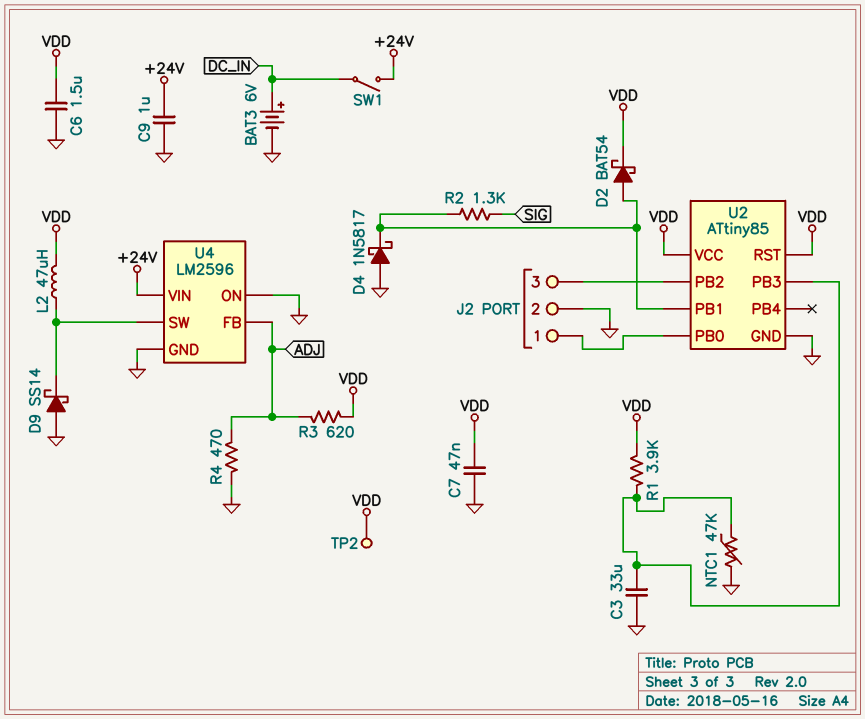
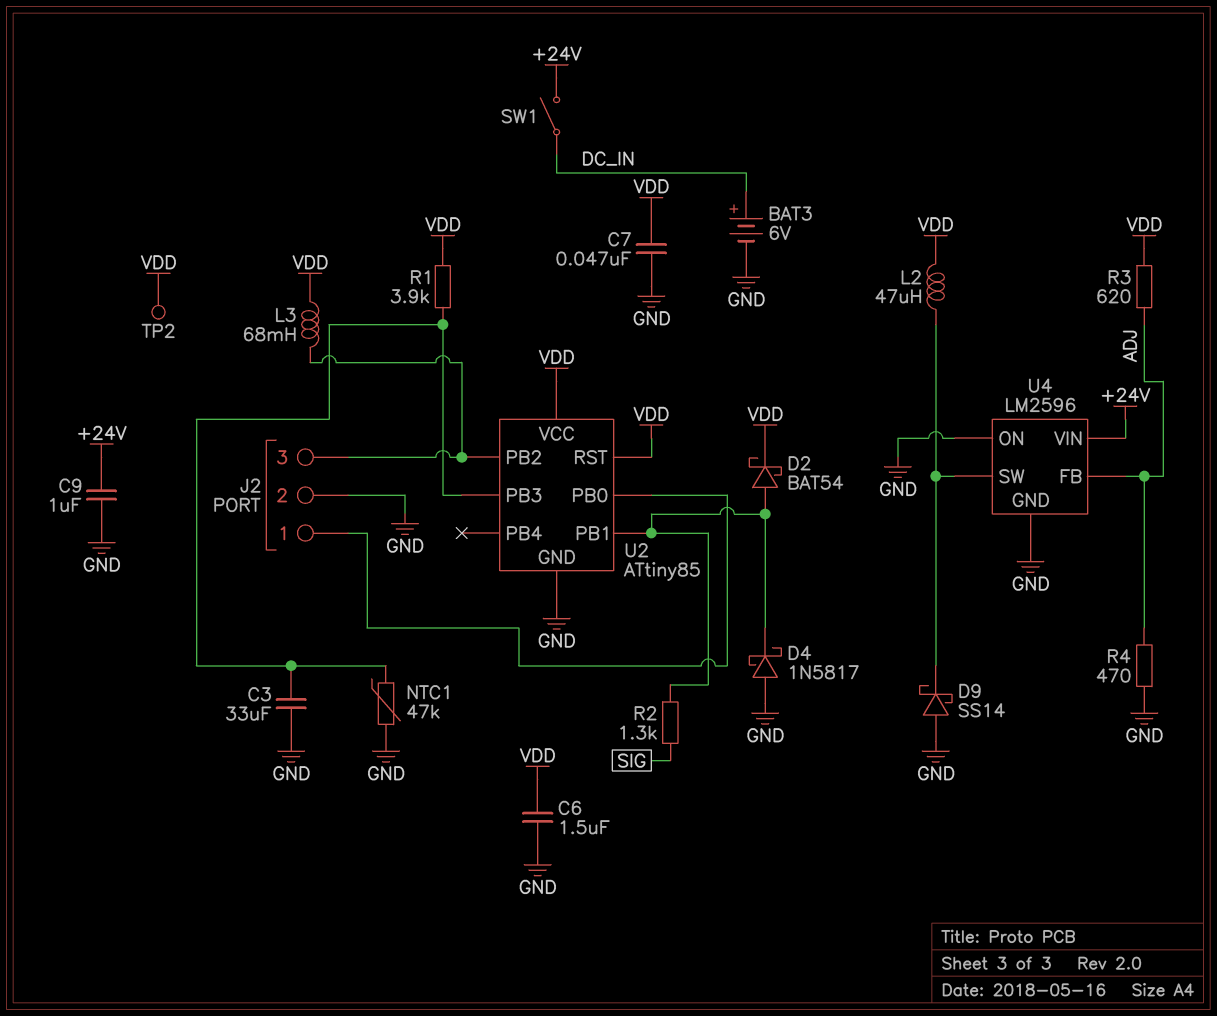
L3: none -> 68mH (J2/3, VDD)

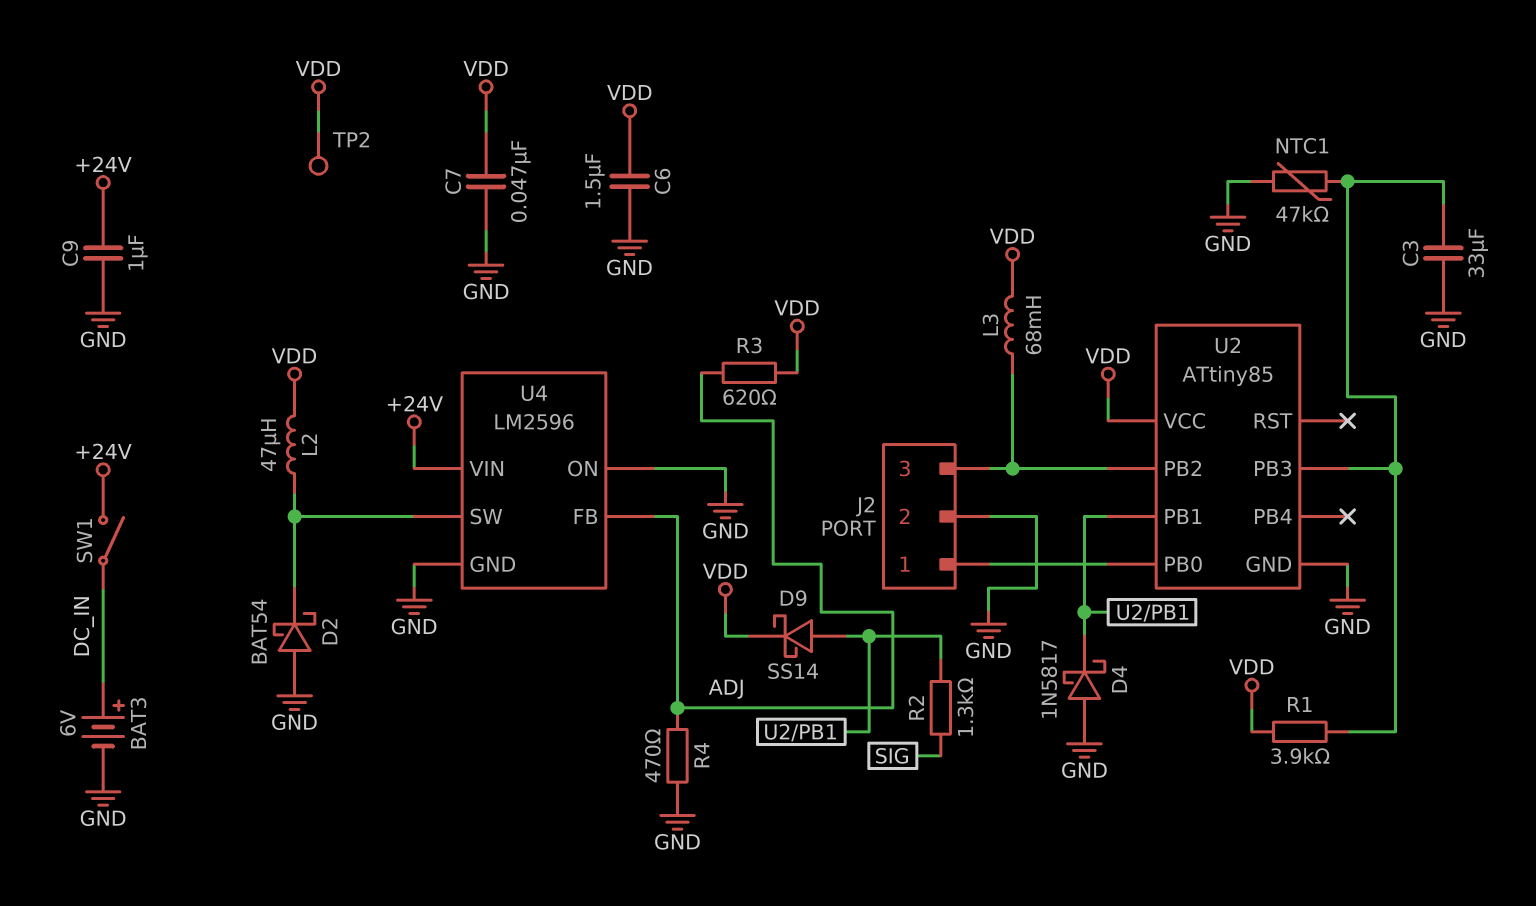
D2: schottky BAT54 (A U2/PB1, K VDD) -> schottky BAT54 (A GND, K U4/SW)
D9: schottky SS14 (A GND, K U4/SW) -> schottky SS14 (A U2/PB1, K VDD)
U2 pin RST: VDD -> none

